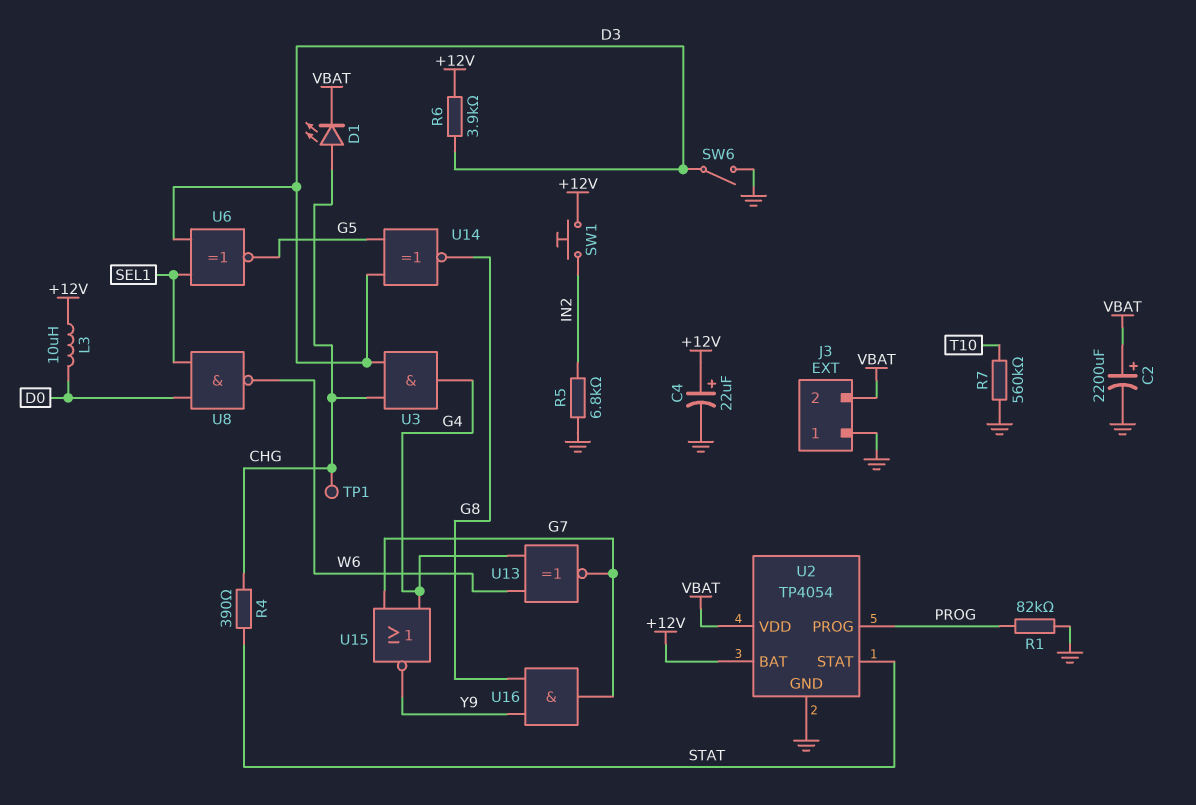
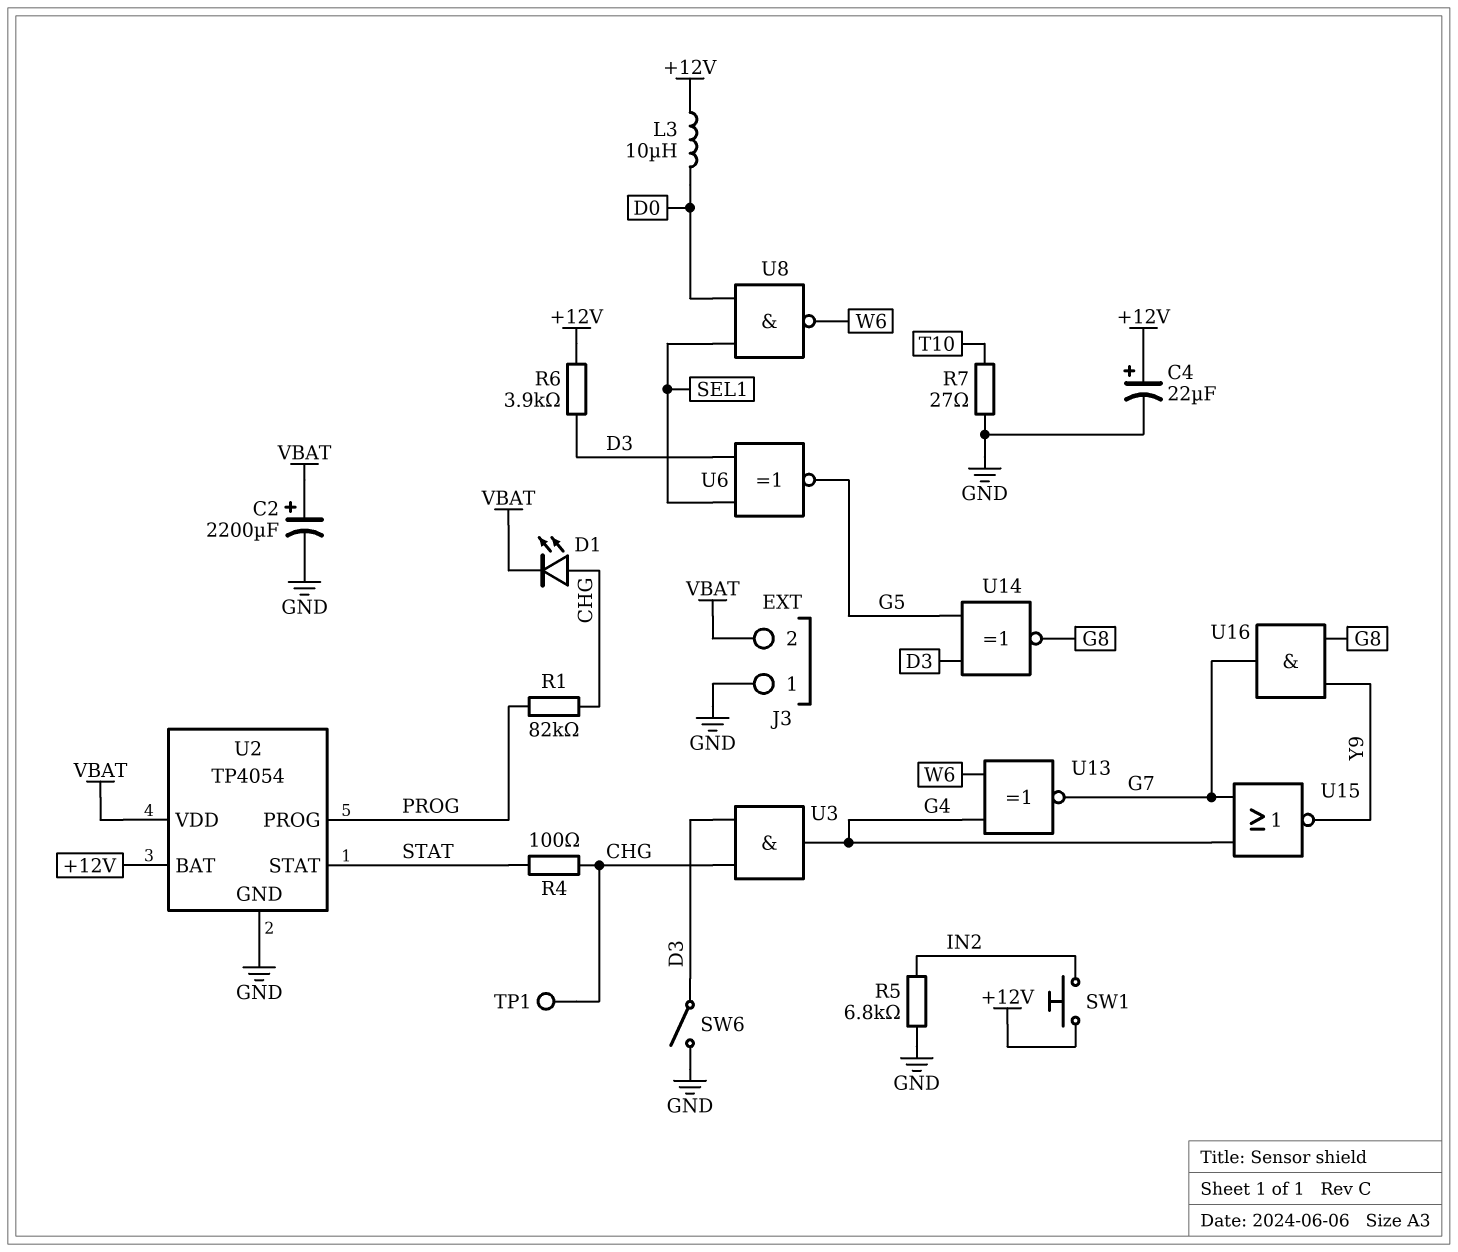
R1: 82k (GND, PROG) -> 82k (CHG, PROG)
R4: 390 (CHG, STAT) -> 100 (CHG, STAT)
R7: 560k (GND, T10) -> 27 (GND, T10)

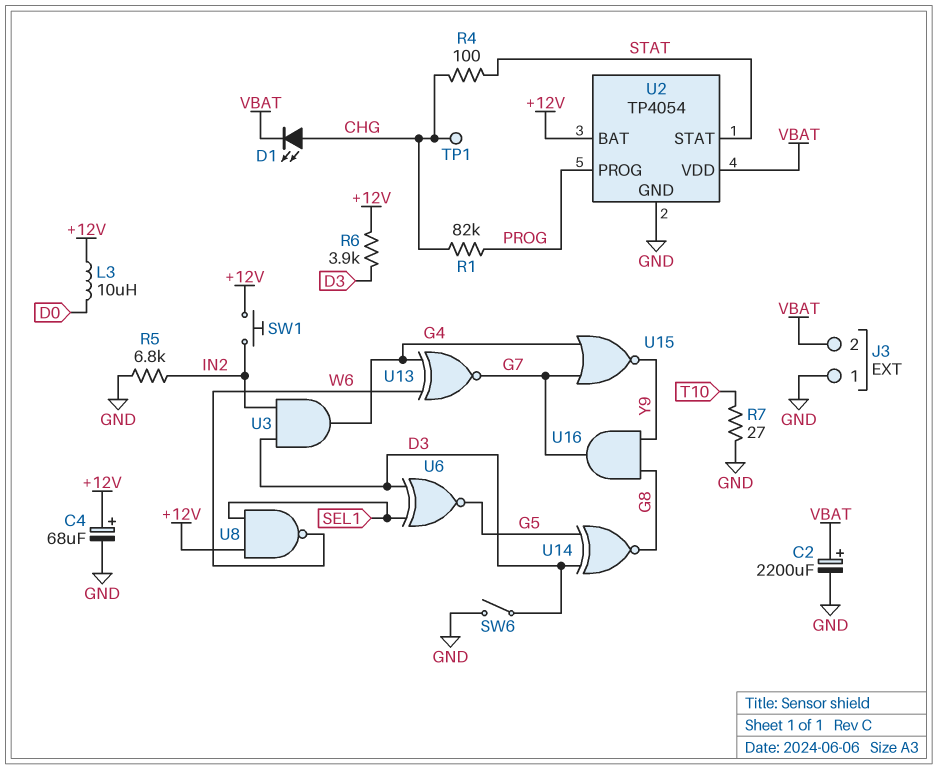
C4: 22uF (plus +12V, minus GND) -> 68uF (plus +12V, minus GND)
U3: AND (in CHG, in D3, out G4) -> AND (in D3, in IN2, out G4)
U8: NAND (in D0, in SEL1, out W6) -> NAND (in +12V, in SEL1, out W6)

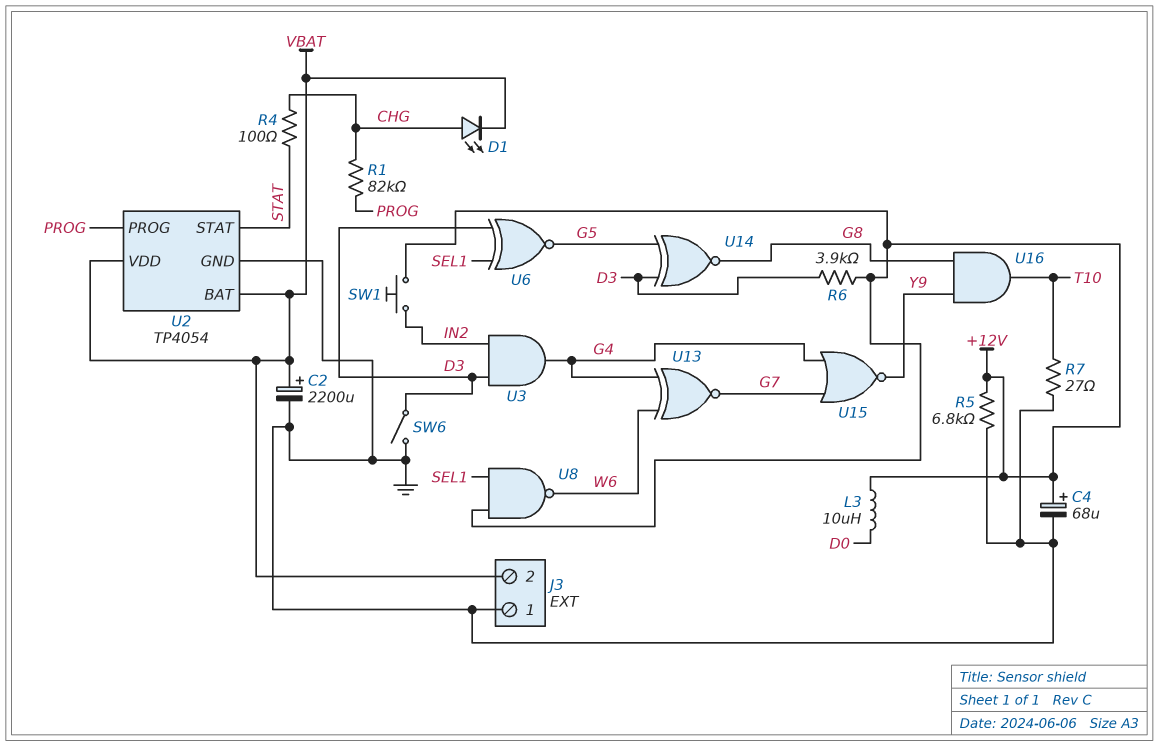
R5: 6.8k (GND, IN2) -> 6.8k (+12V, GND)
TP1: test point (CHG) -> none
U2 pin BAT: +12V -> VBAT
U16: AND (in G8, in Y9, out G7) -> AND (in G8, in Y9, out T10)

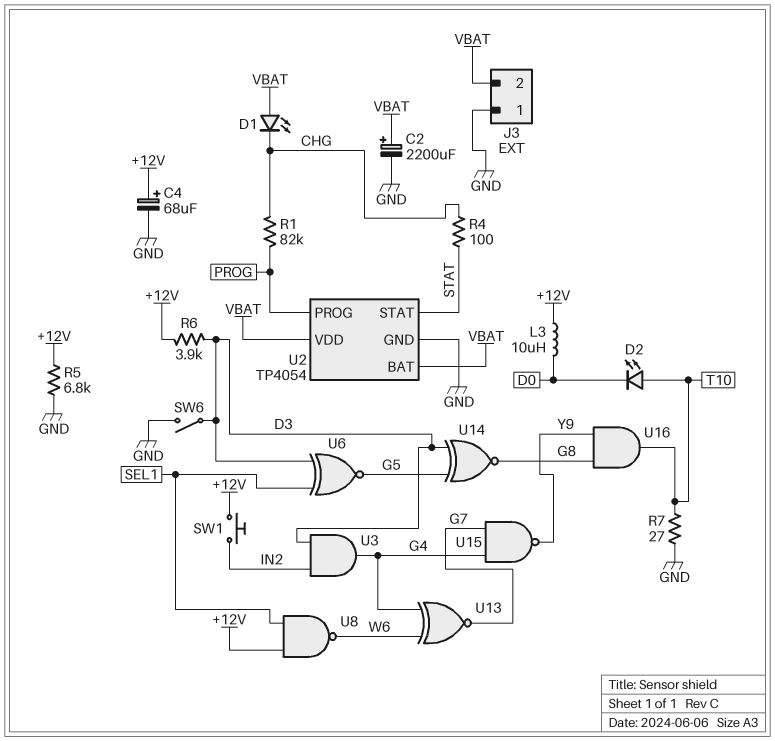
D1: LED (A CHG, K VBAT) -> LED (A VBAT, K CHG)
D2: none -> LED (A T10, K D0)
U15: NOR (in G4, in G7, out Y9) -> NAND (in G4, in G7, out Y9)

